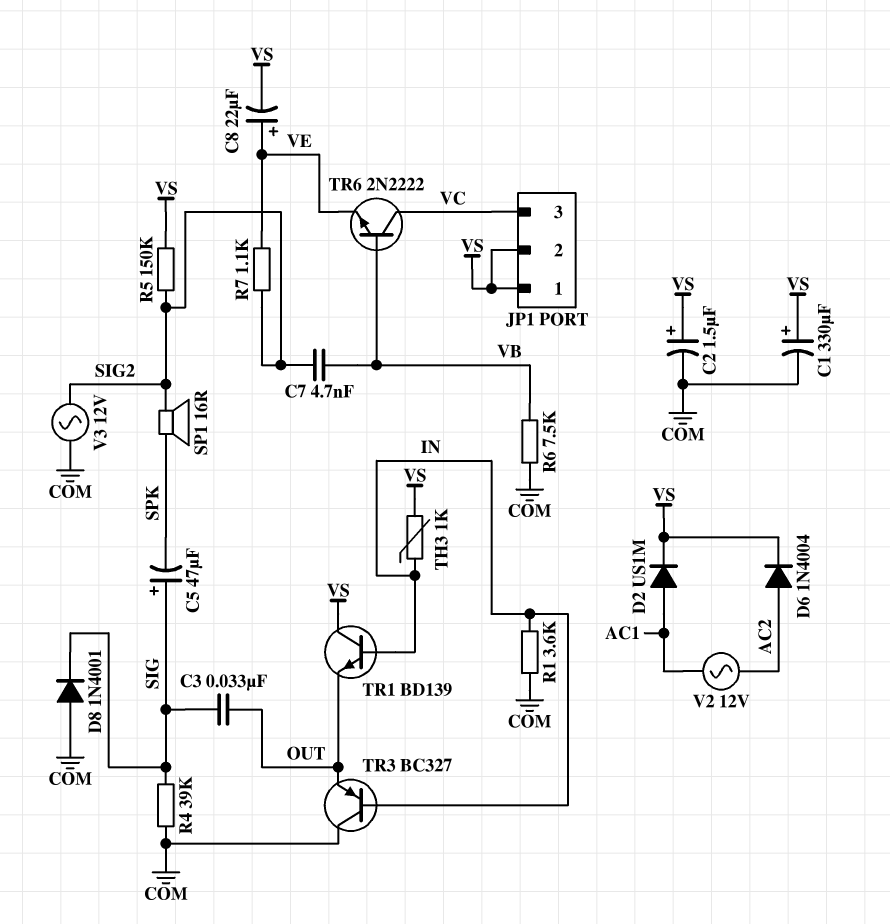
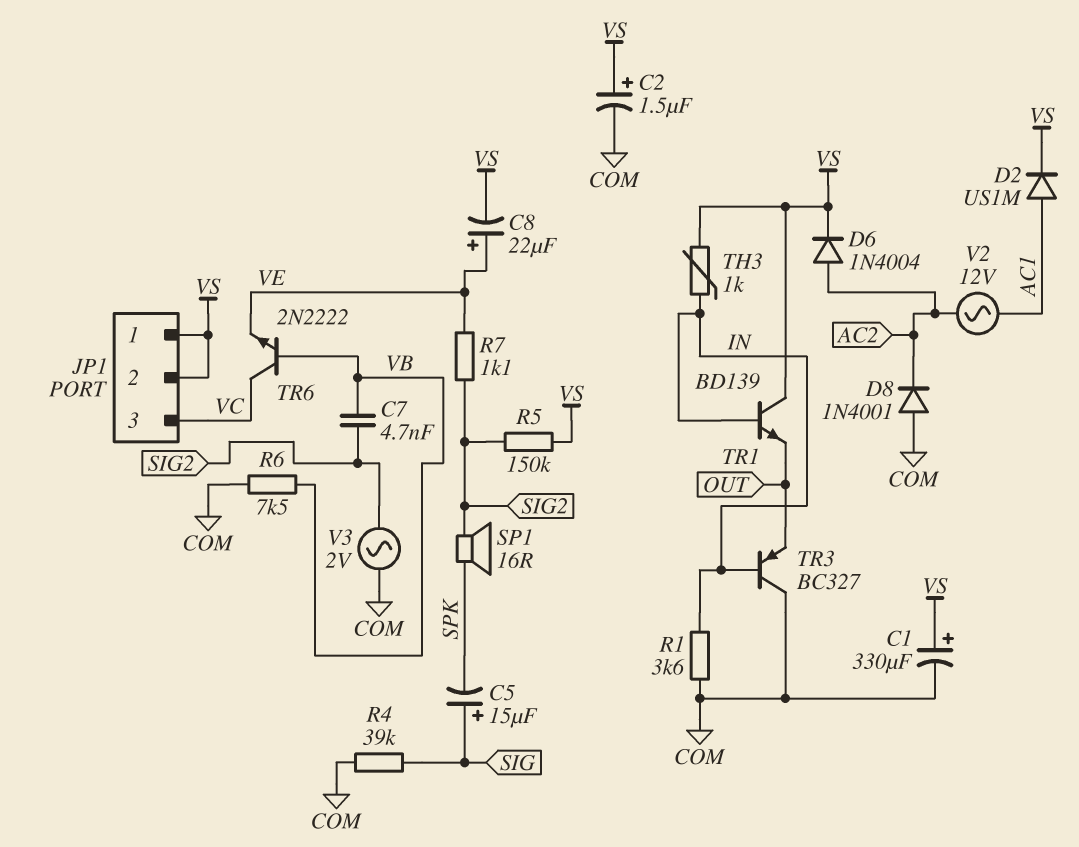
C3: 33nF (OUT, SIG) -> none
C5: 47uF (plus SIG, minus SPK) -> 15uF (plus SIG, minus SPK)
D8: diode 1N4001 (A COM, K SIG) -> diode 1N4001 (A COM, K AC2)
V3: AC 12V (COM, SIG2) -> AC 2V (COM, SIG2)

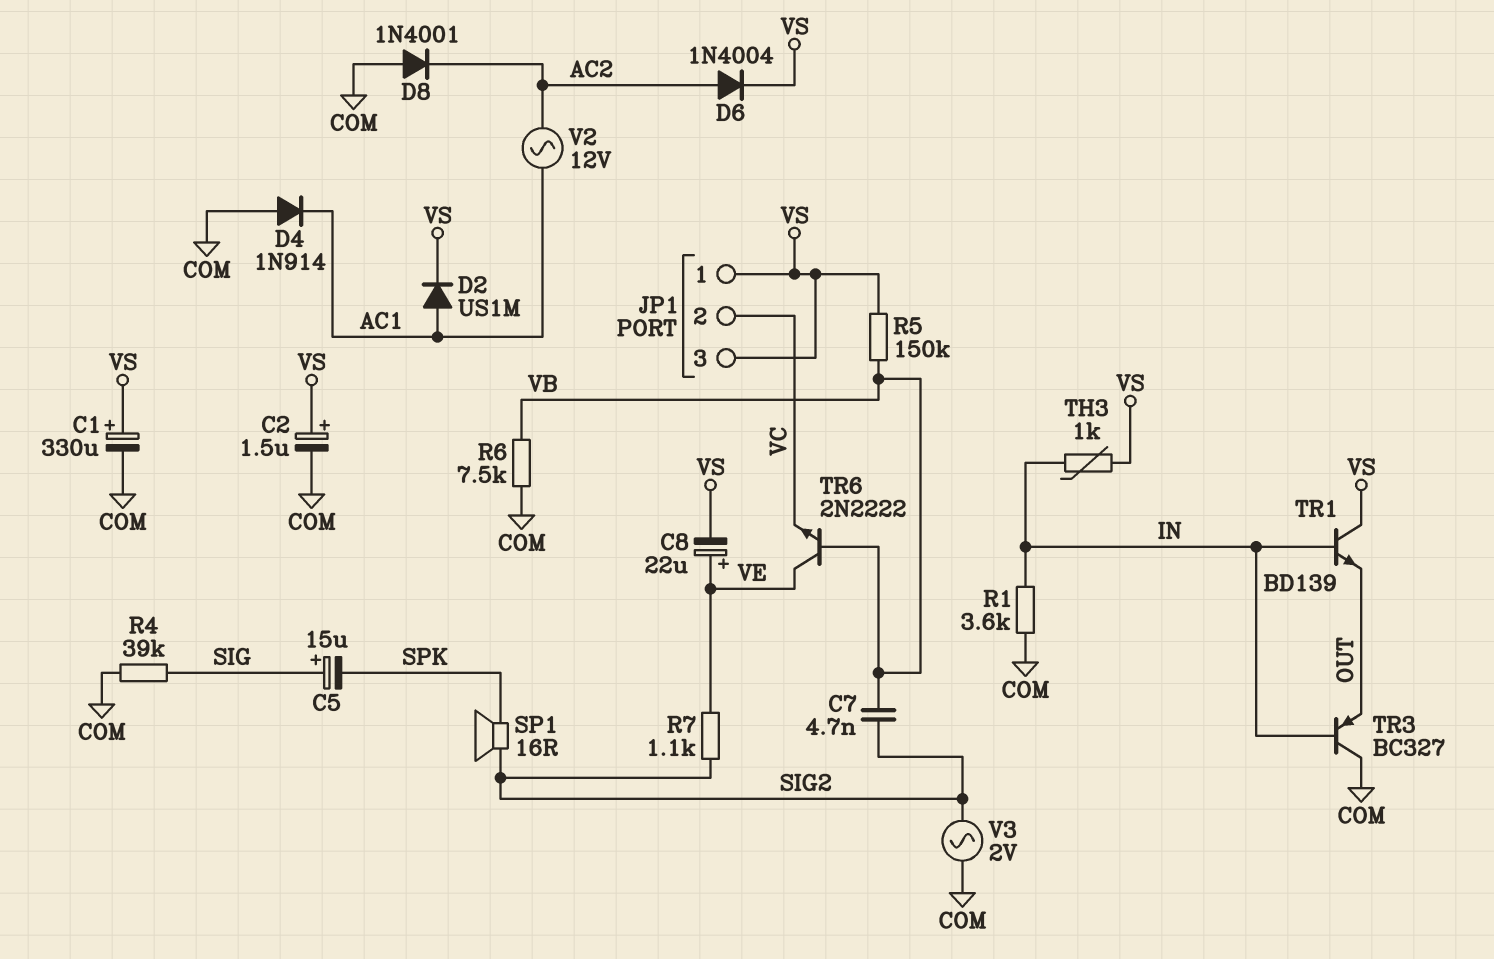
D4: none -> diode 1N914 (A COM, K AC1)
JP1 pin 2: VS -> VC
JP1 pin 3: VC -> VS
R5: 150k (SIG2, VS) -> 150k (VB, VS)
TR6: NPN 2N2222 (B VB, C VC, E VE) -> NPN 2N2222 (B VB, C VE, E VC)

